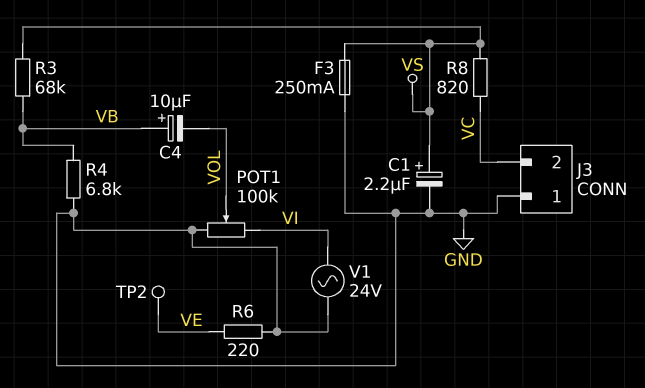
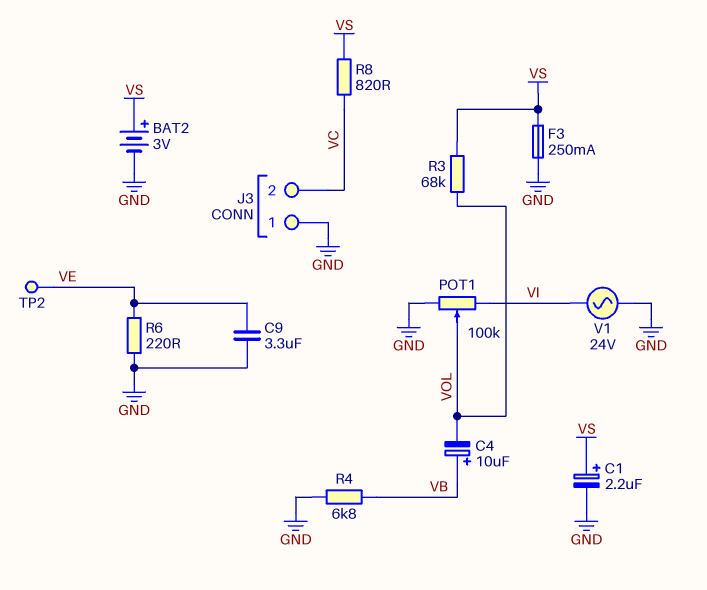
BAT2: none -> 3V (plus VS, minus GND)
C9: none -> 3.3uF (GND, VE)
R3: 68k (VB, VS) -> 68k (VOL, VS)

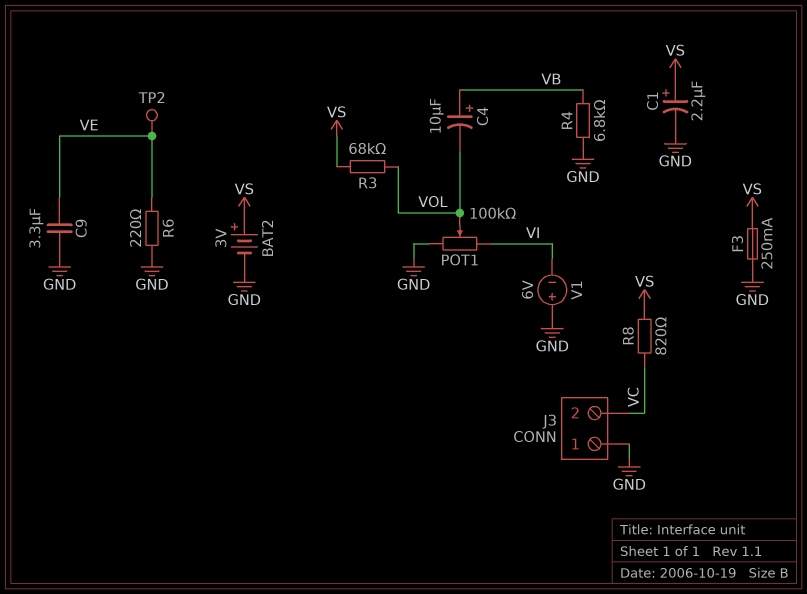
V1: AC 24V (GND, VI) -> 6V (plus GND, minus VI)

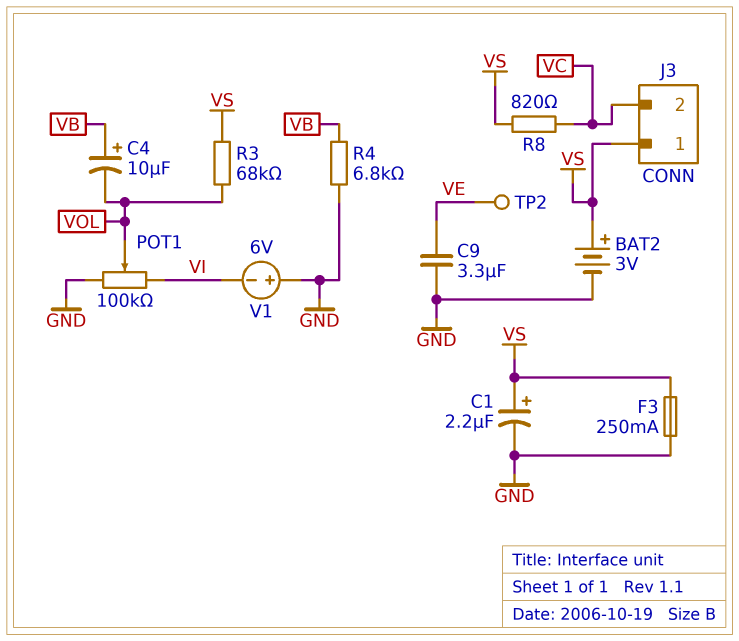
J3 pin 1: GND -> VS
R6: 220 (GND, VE) -> none

